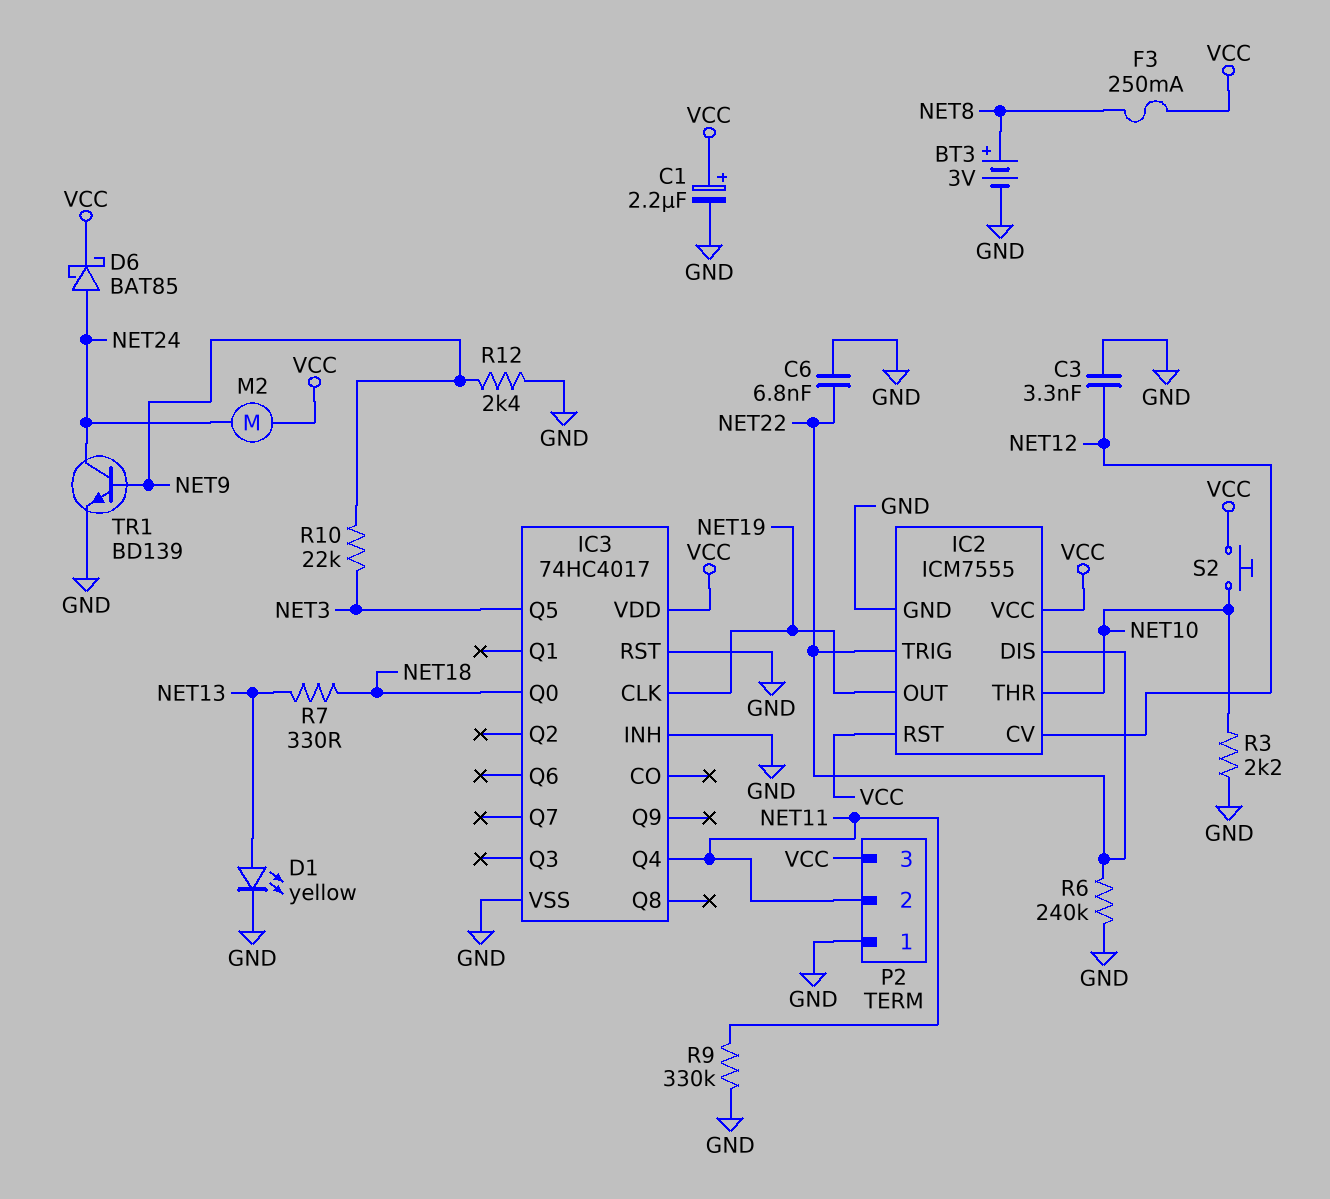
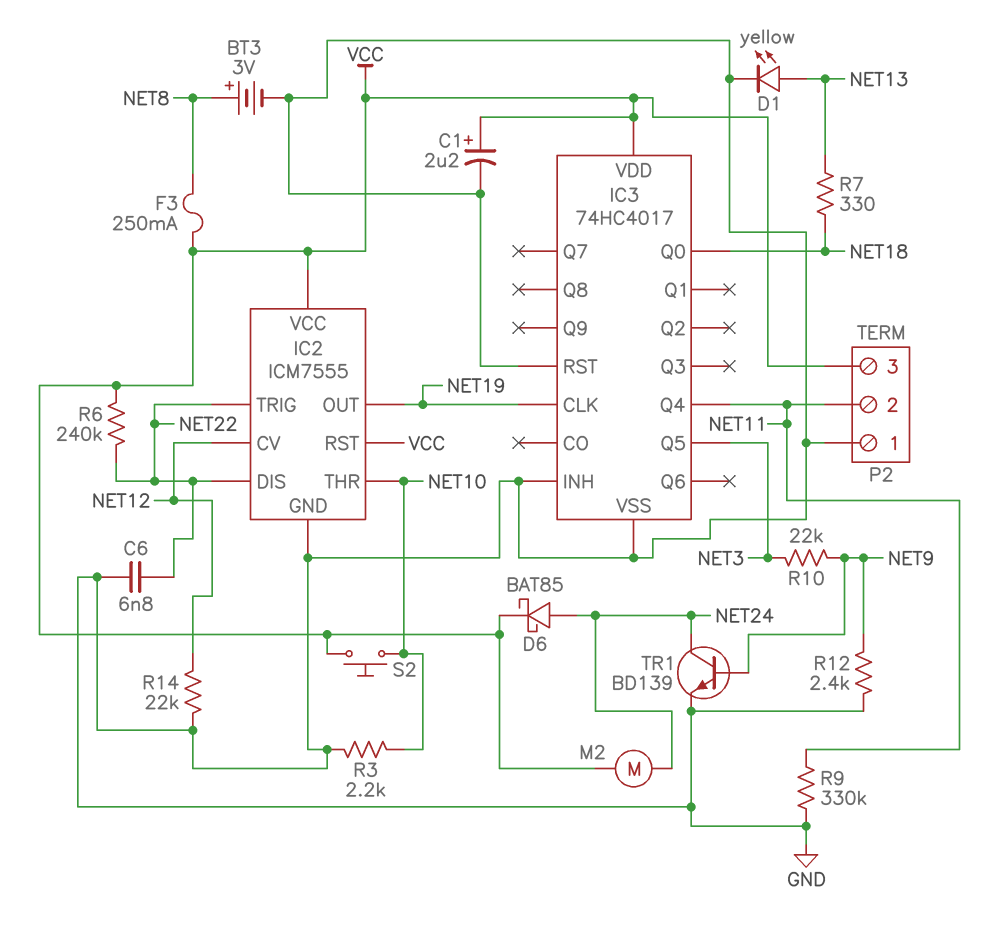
C3: 3.3nF (GND, NET12) -> none
R6: 240k (GND, NET22) -> 240k (NET22, VCC)
R14: none -> 22k (GND, NET12)

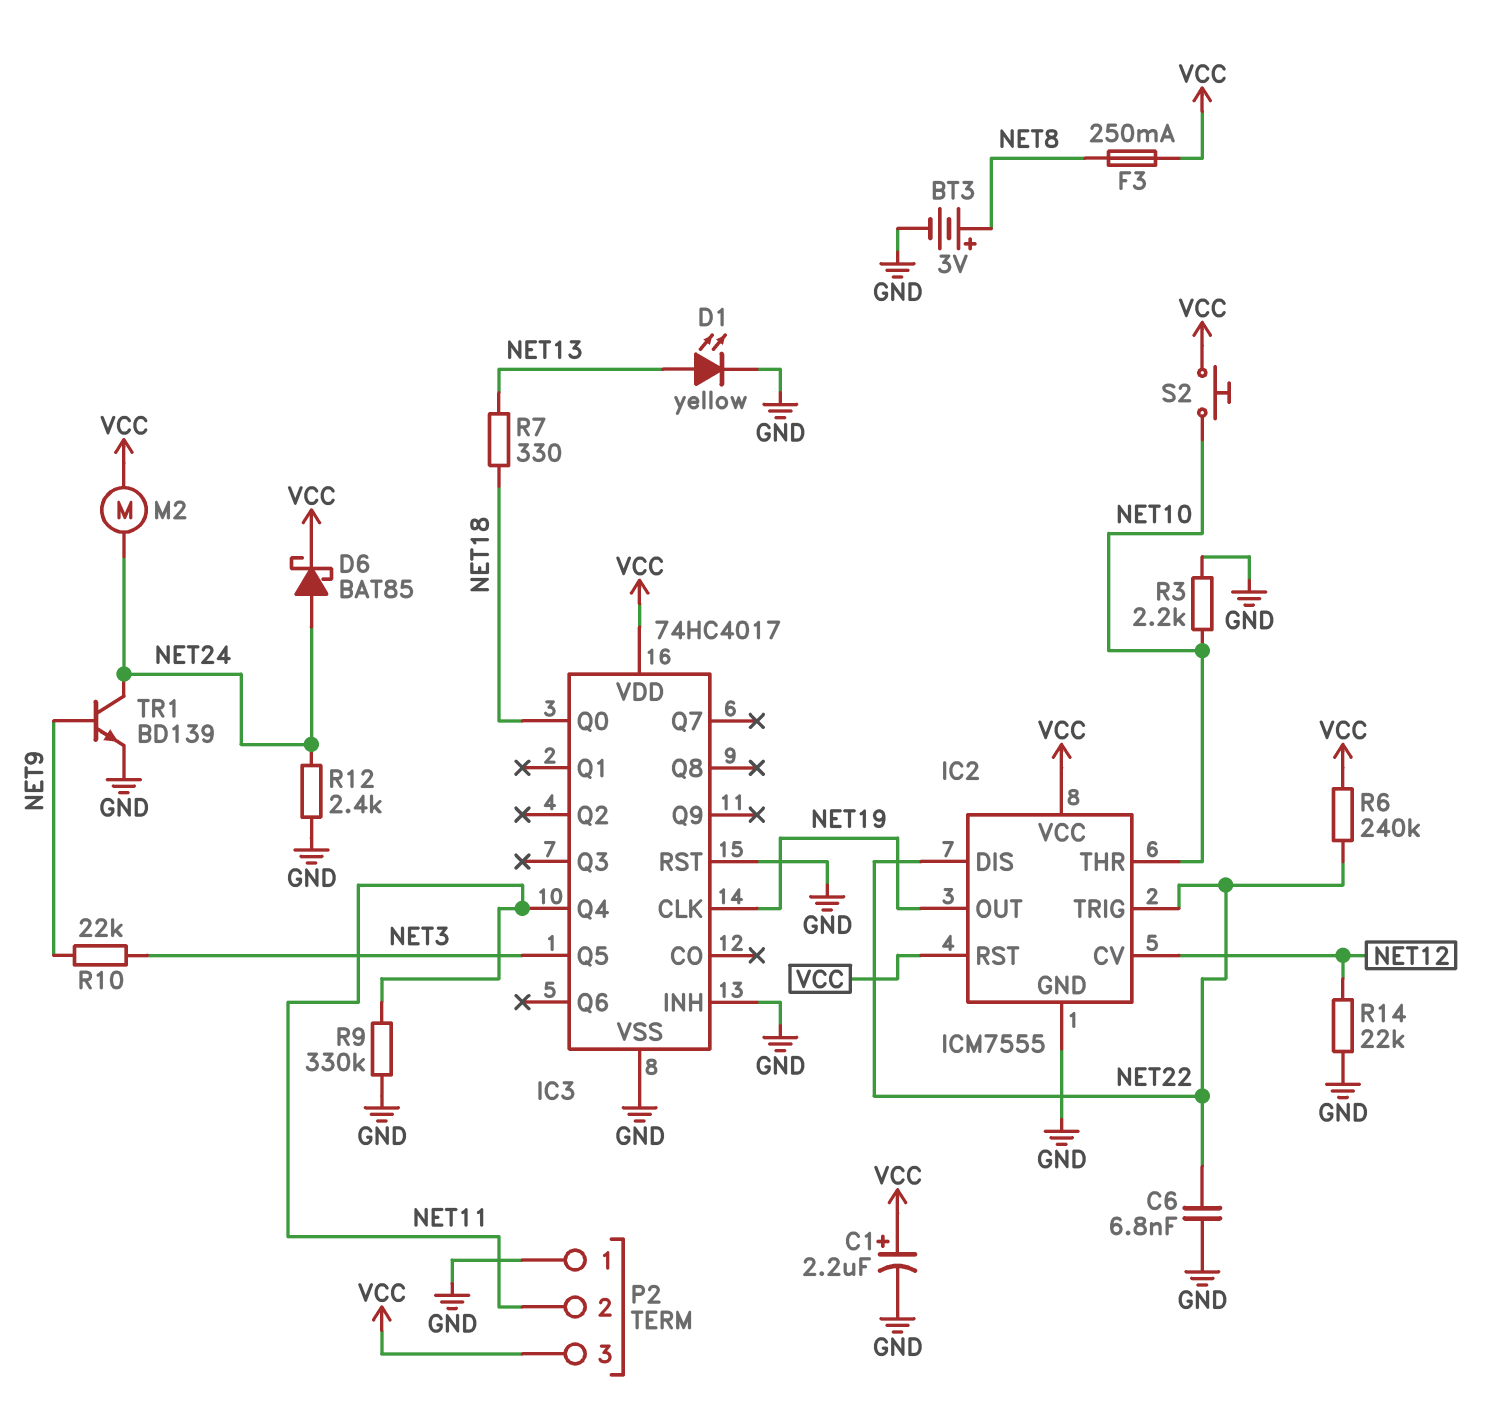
R12: 2.4k (GND, NET9) -> 2.4k (GND, NET24)

